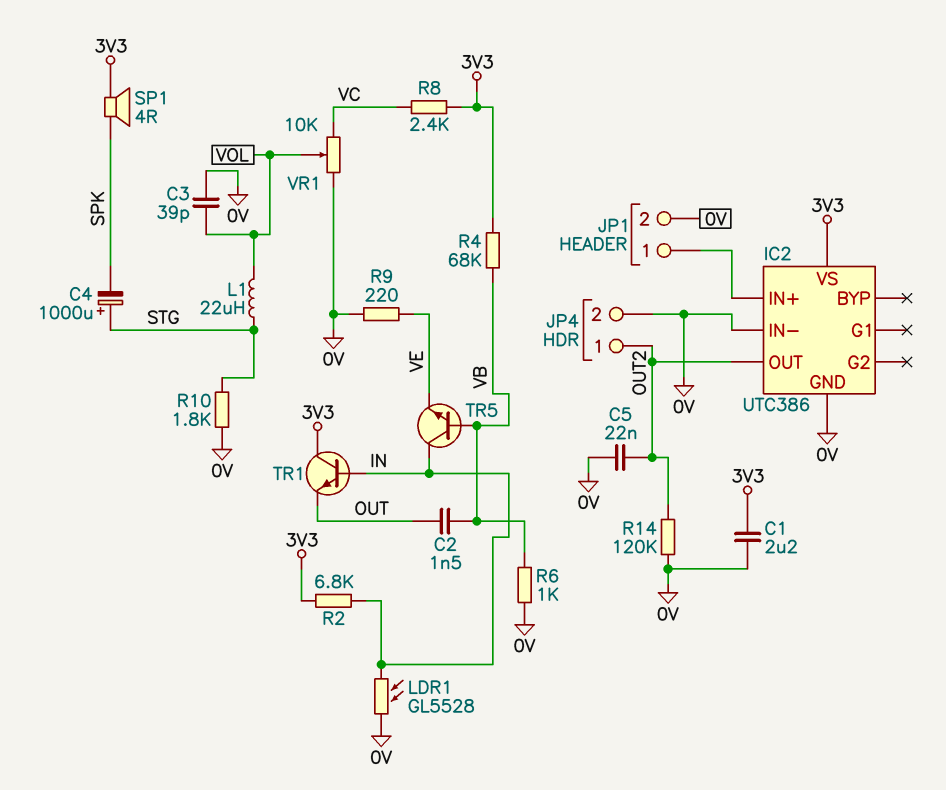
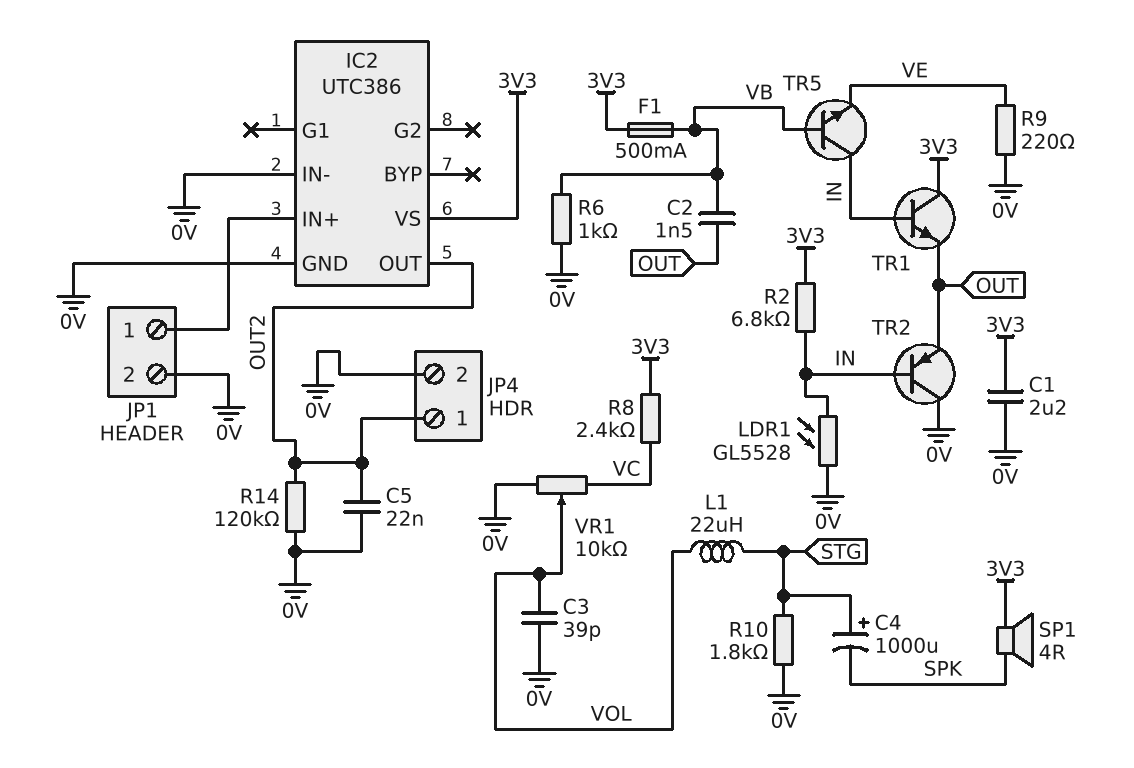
F1: none -> 500mA (3V3, VB)
R4: 68k (3V3, VB) -> none
TR2: none -> PNP (B IN, C 0V, E OUT)

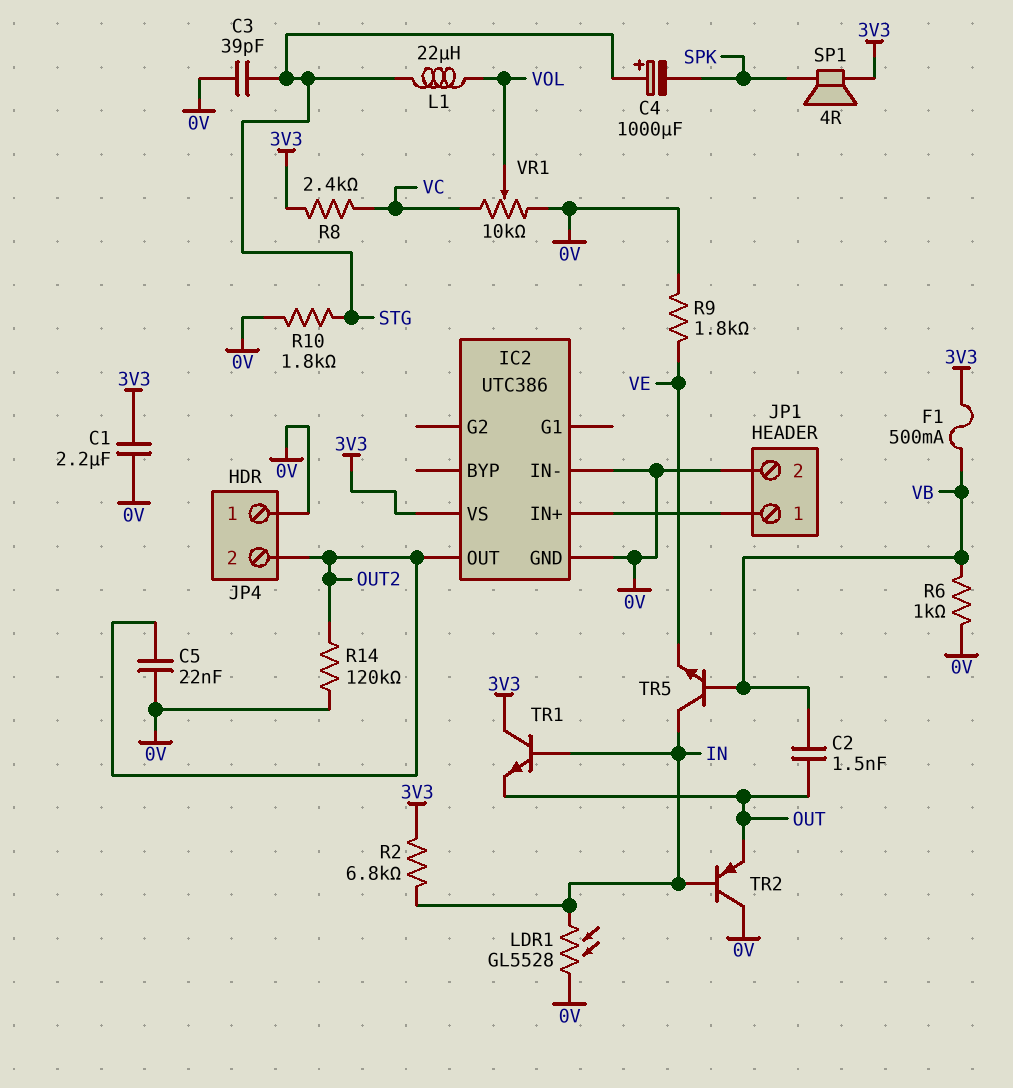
C3: 39pF (0V, VOL) -> 39pF (0V, STG)
JP4 pin 1: OUT2 -> 0V
JP4 pin 2: 0V -> OUT2
R9: 220 (0V, VE) -> 1.8k (0V, VE)

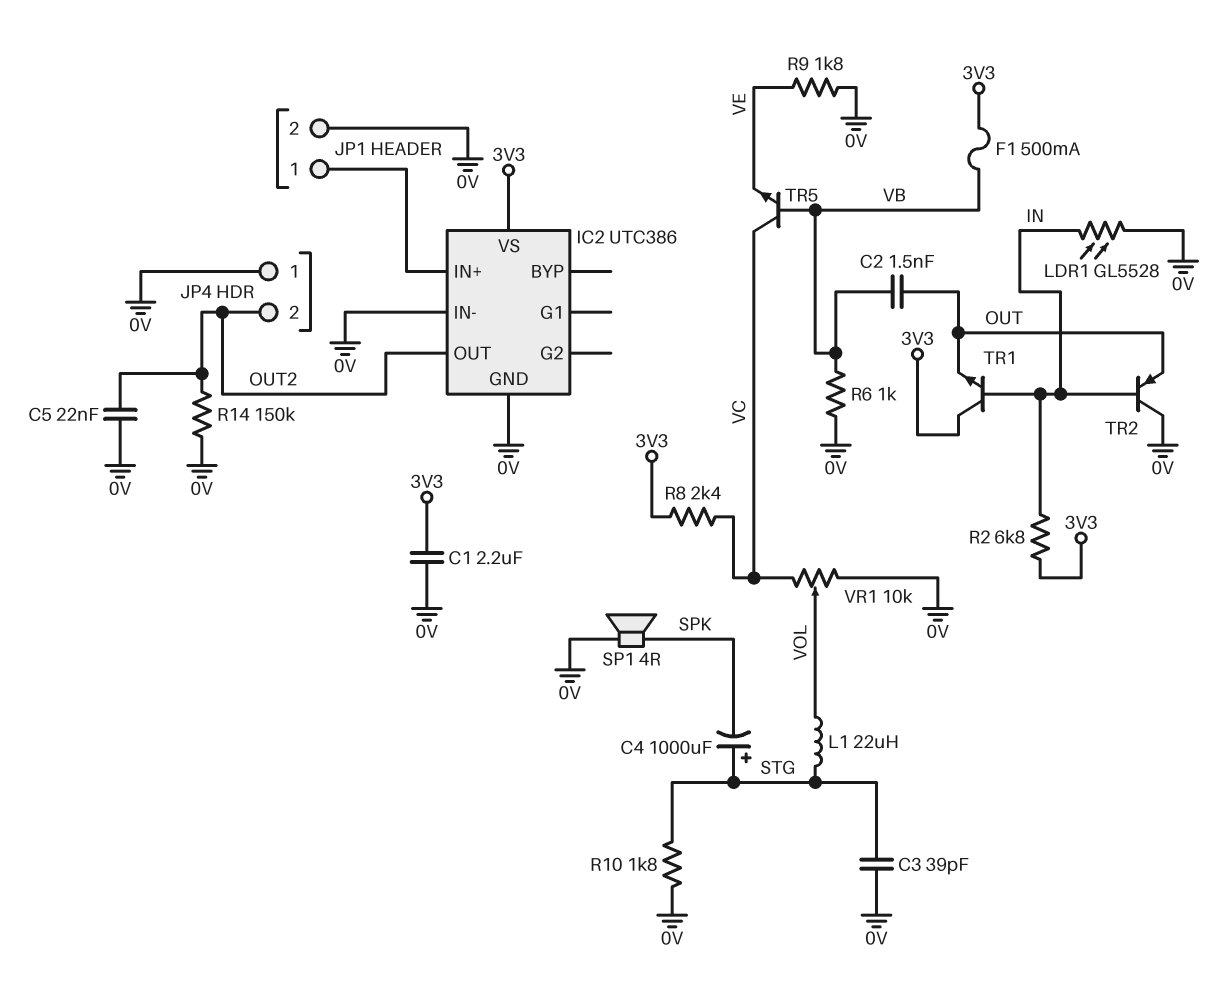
R14: 120k (0V, OUT2) -> 150k (0V, OUT2)
SP1: speaker 4R (3V3, SPK) -> speaker 4R (0V, SPK)
TR5: NPN (B VB, C IN, E VE) -> NPN (B VB, C VC, E VE)

